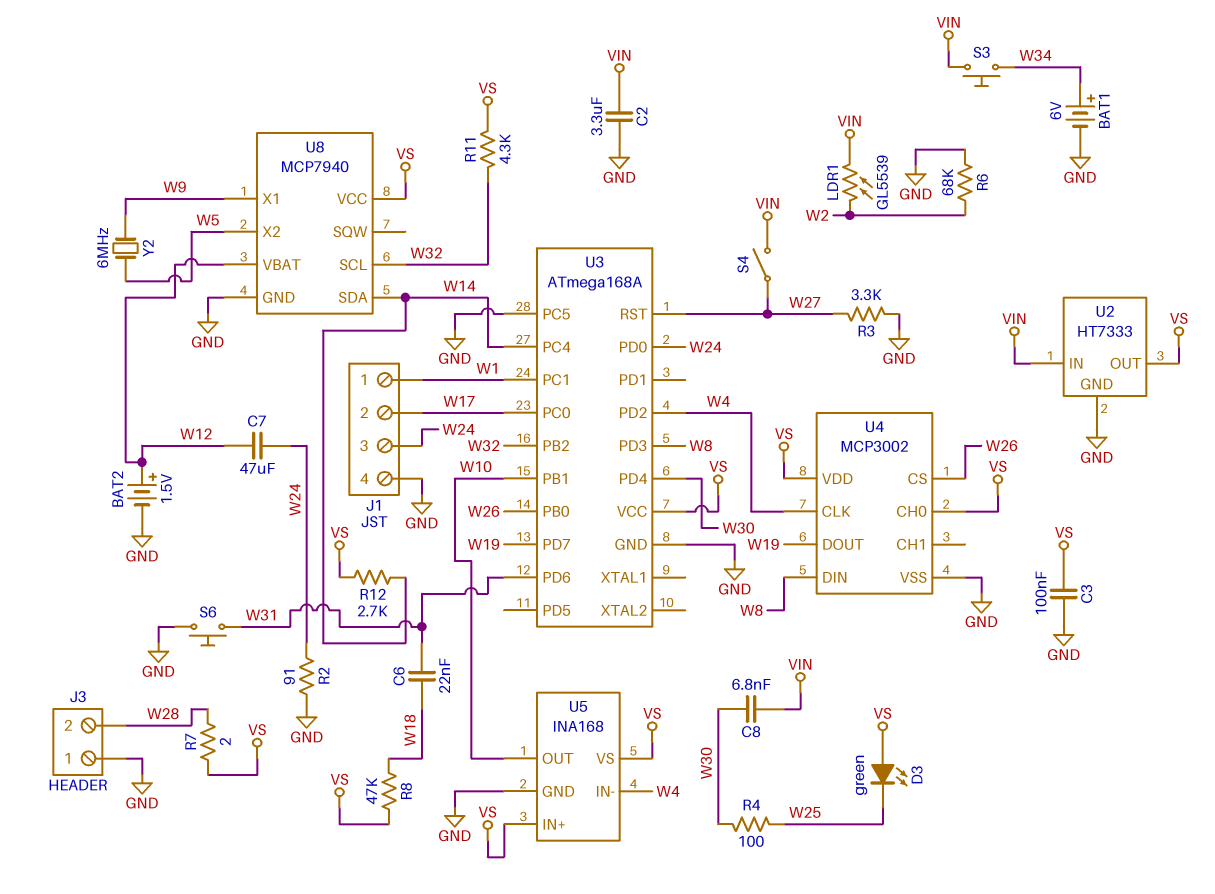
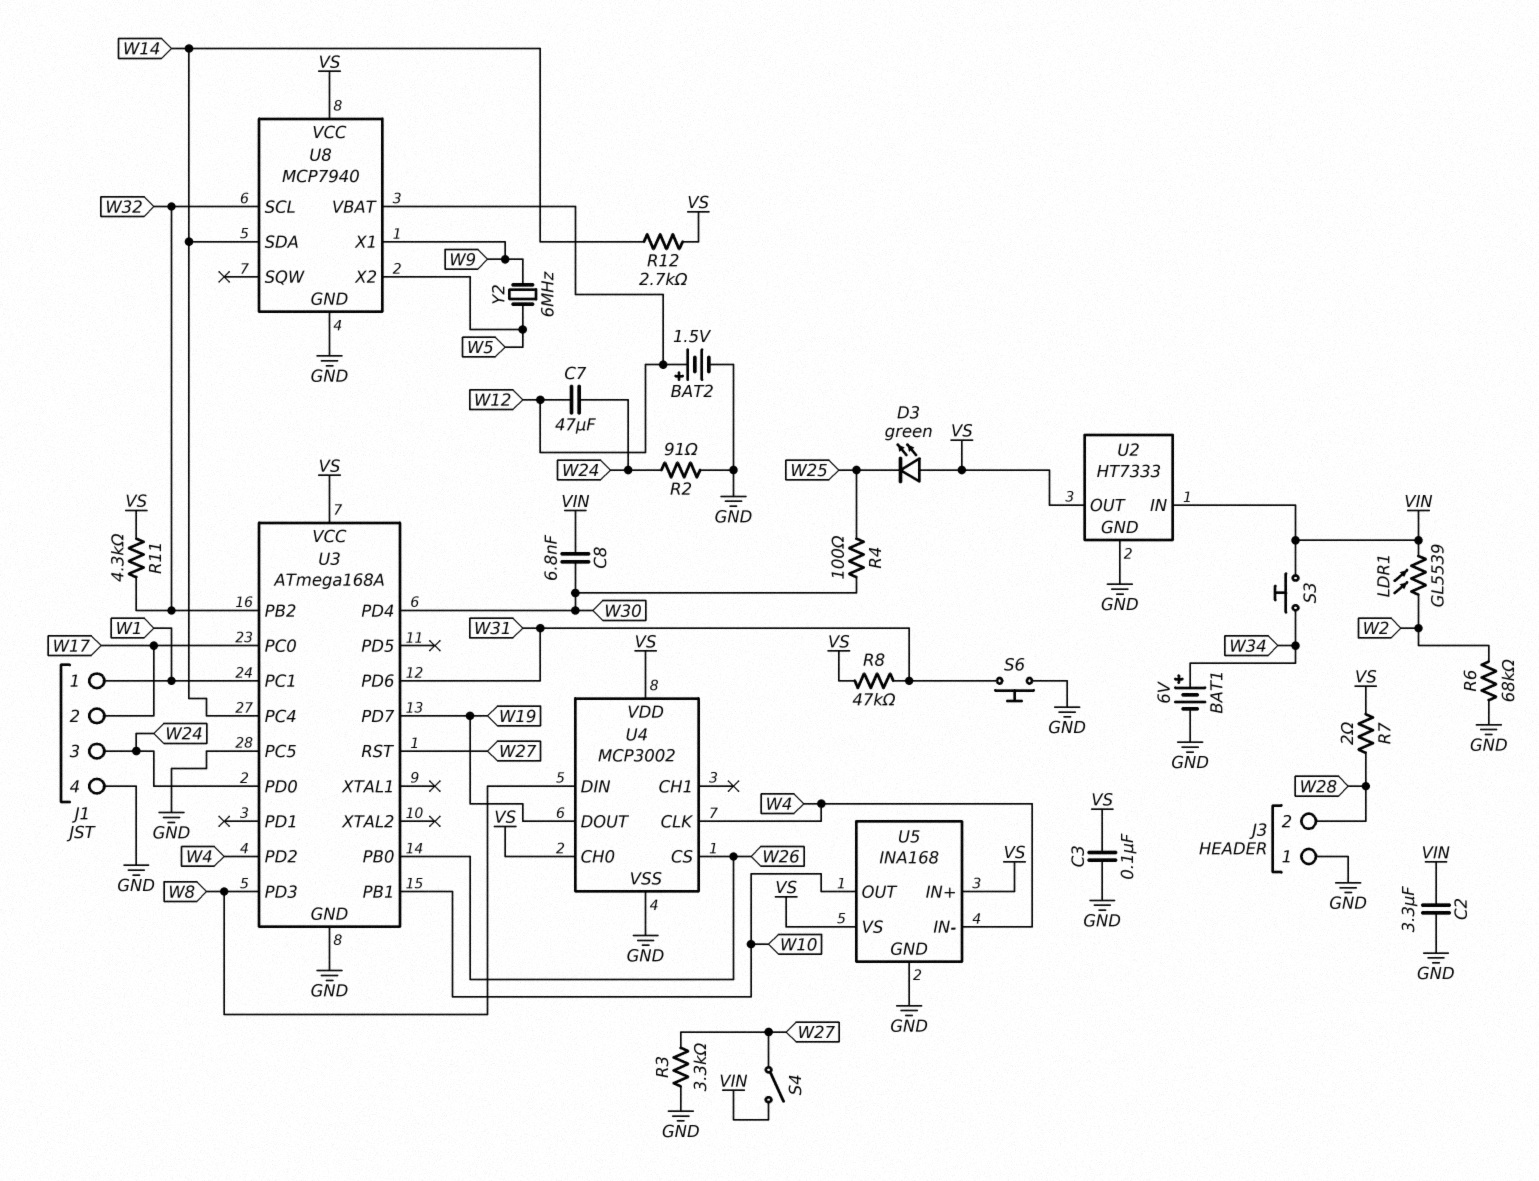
C6: 22nF (W18, W31) -> none
R8: 47k (VS, W18) -> 47k (VS, W31)

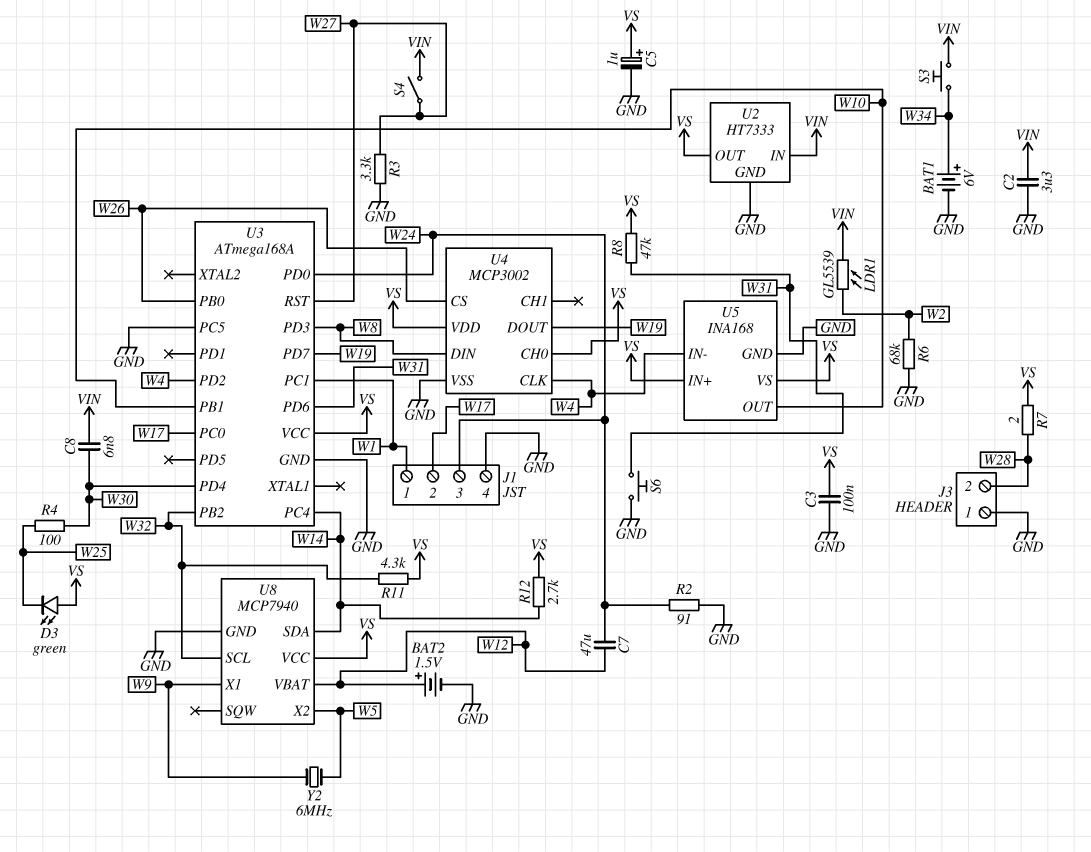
C5: none -> 1uF (plus VS, minus GND)

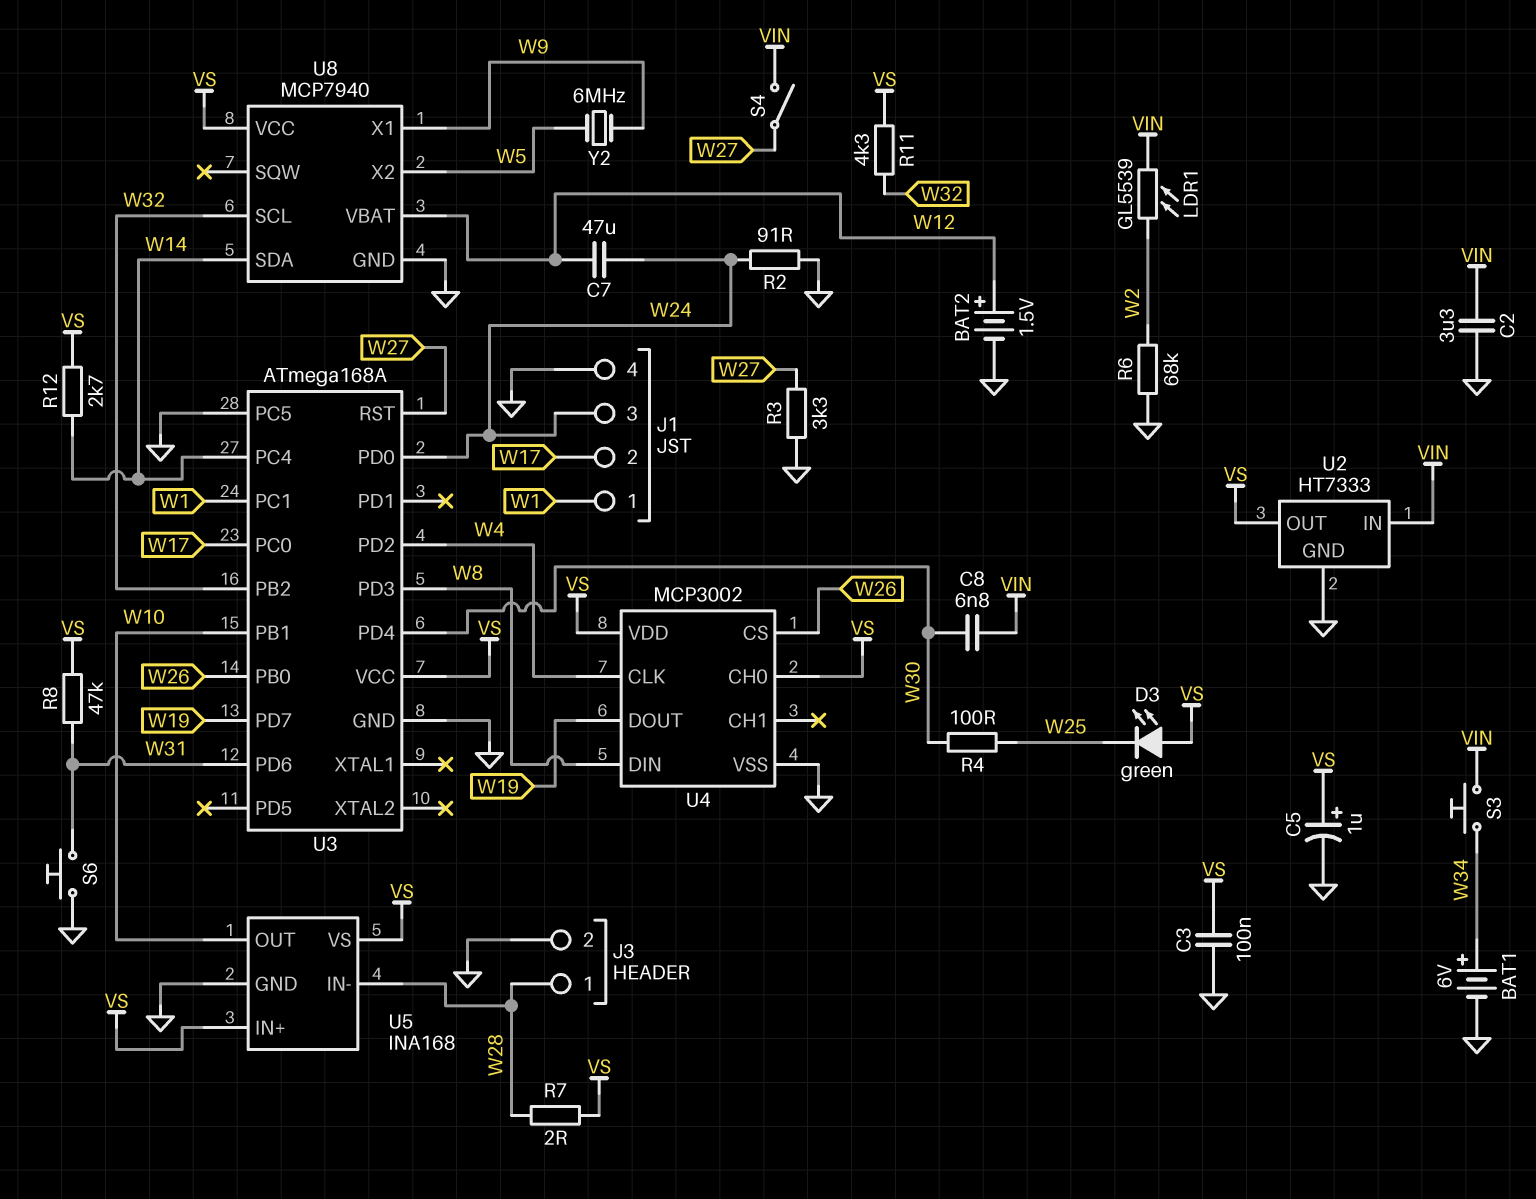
J3 pin 1: GND -> W28
J3 pin 2: W28 -> GND
U5 pin IN-: W4 -> W28

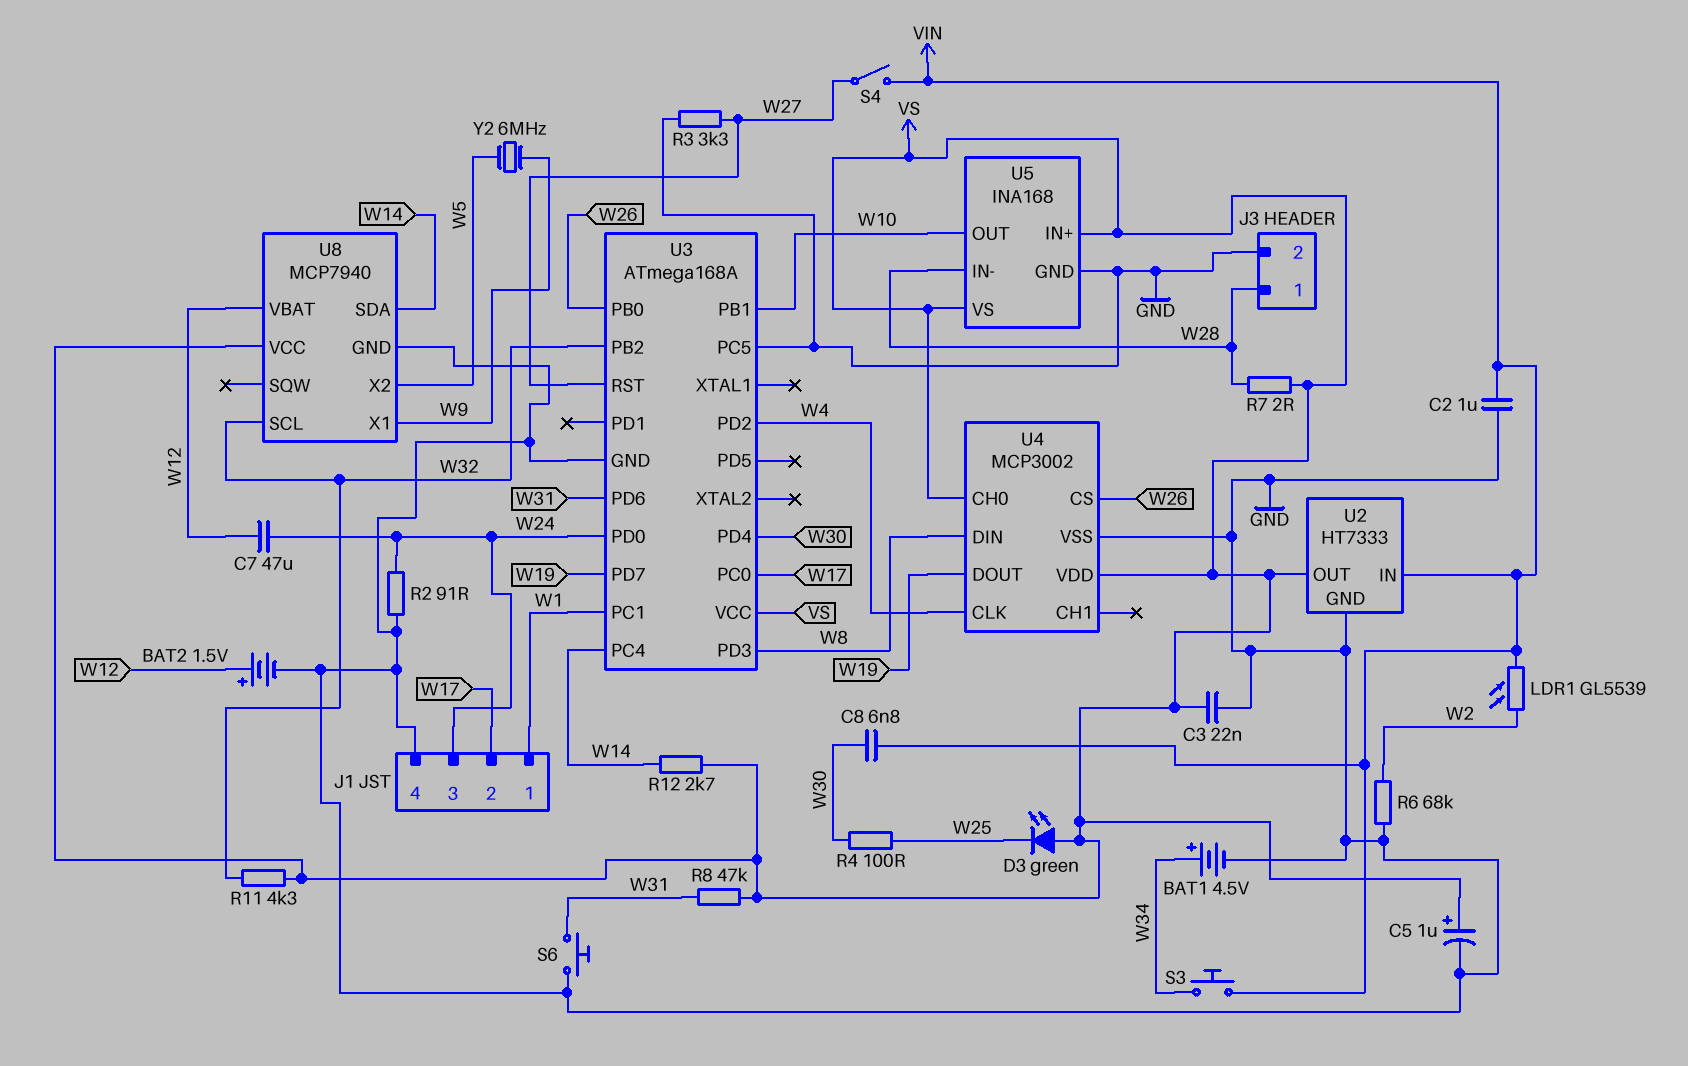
BAT1: 6V (plus W34, minus GND) -> 4.5V (plus W34, minus GND)
C2: 3.3uF (GND, VIN) -> 1uF (GND, VIN)
C3: 100nF (GND, VS) -> 22nF (GND, VS)

